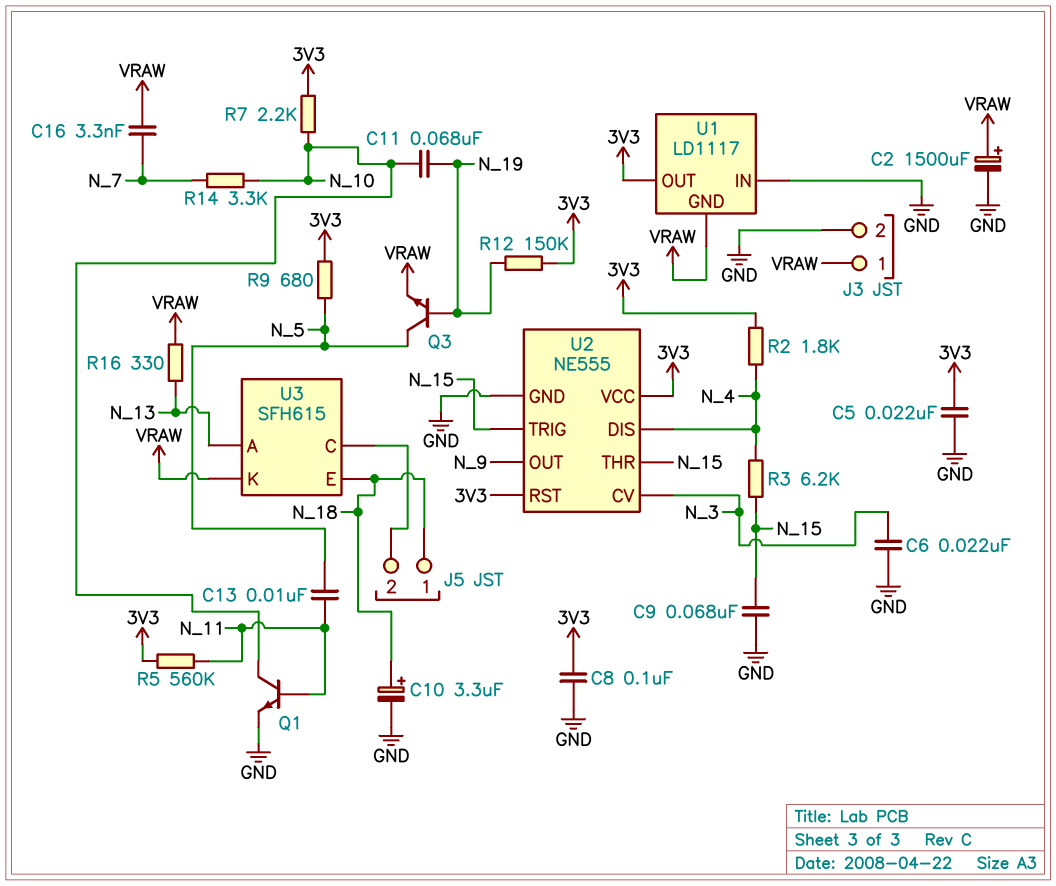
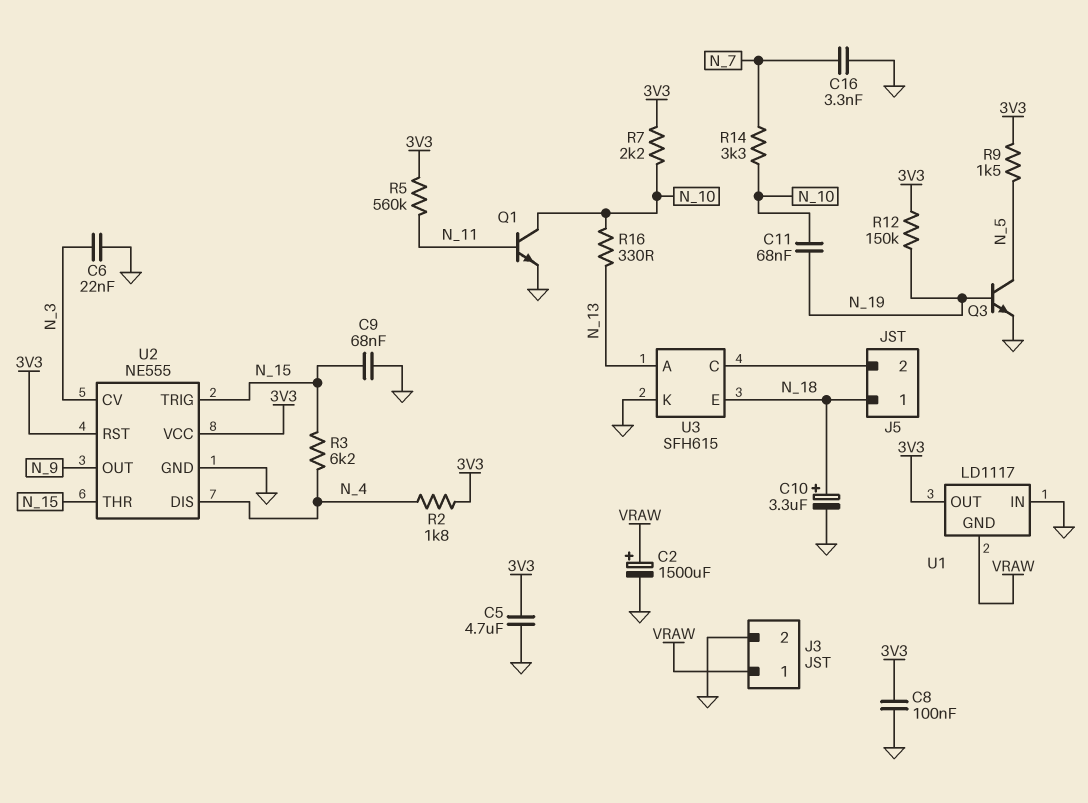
C5: 22nF (3V3, GND) -> 4.7uF (3V3, GND)
C13: 10nF (N_5, N_11) -> none
C16: 3.3nF (N_7, VRAW) -> 3.3nF (GND, N_7)
Q3: NPN (B N_19, C N_5, E VRAW) -> NPN (B N_19, C N_5, E GND)
R9: 680 (3V3, N_5) -> 1.5k (3V3, N_5)
R16: 330 (N_13, VRAW) -> 330 (N_10, N_13)
U3 pin K: VRAW -> GND

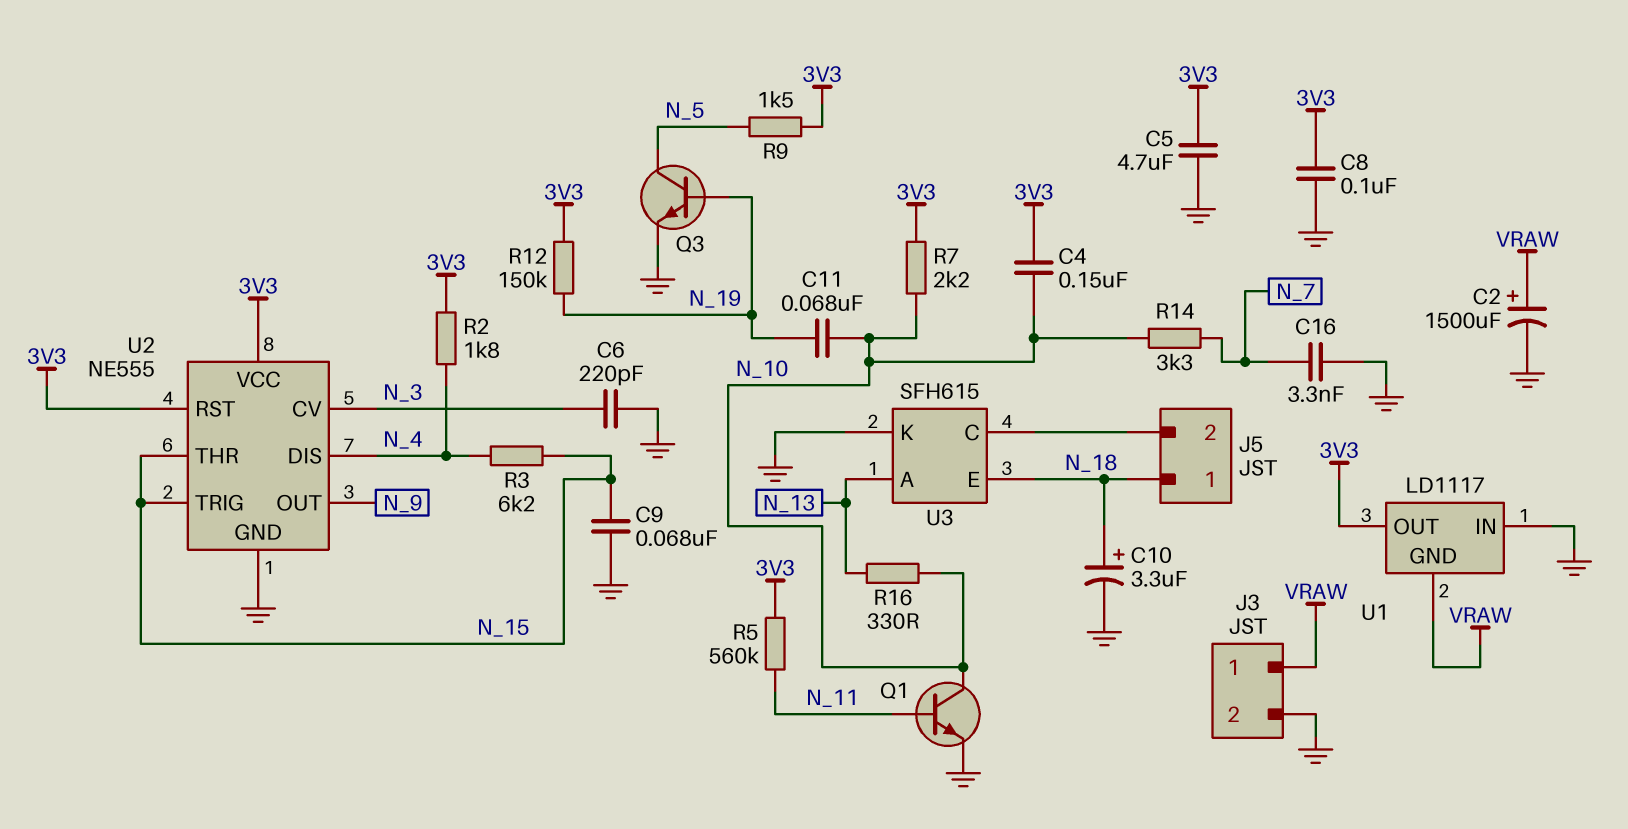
C4: none -> 150nF (3V3, N_10)
C6: 22nF (GND, N_3) -> 220pF (GND, N_3)

